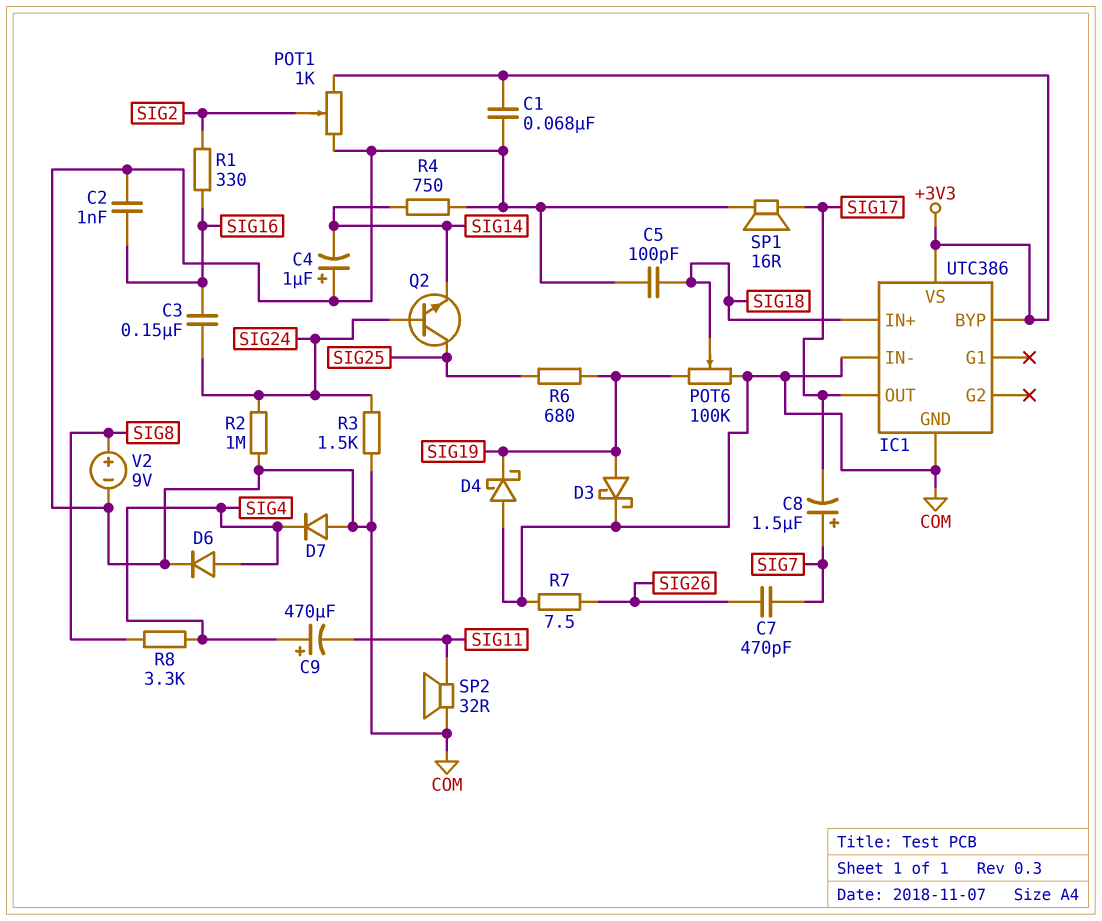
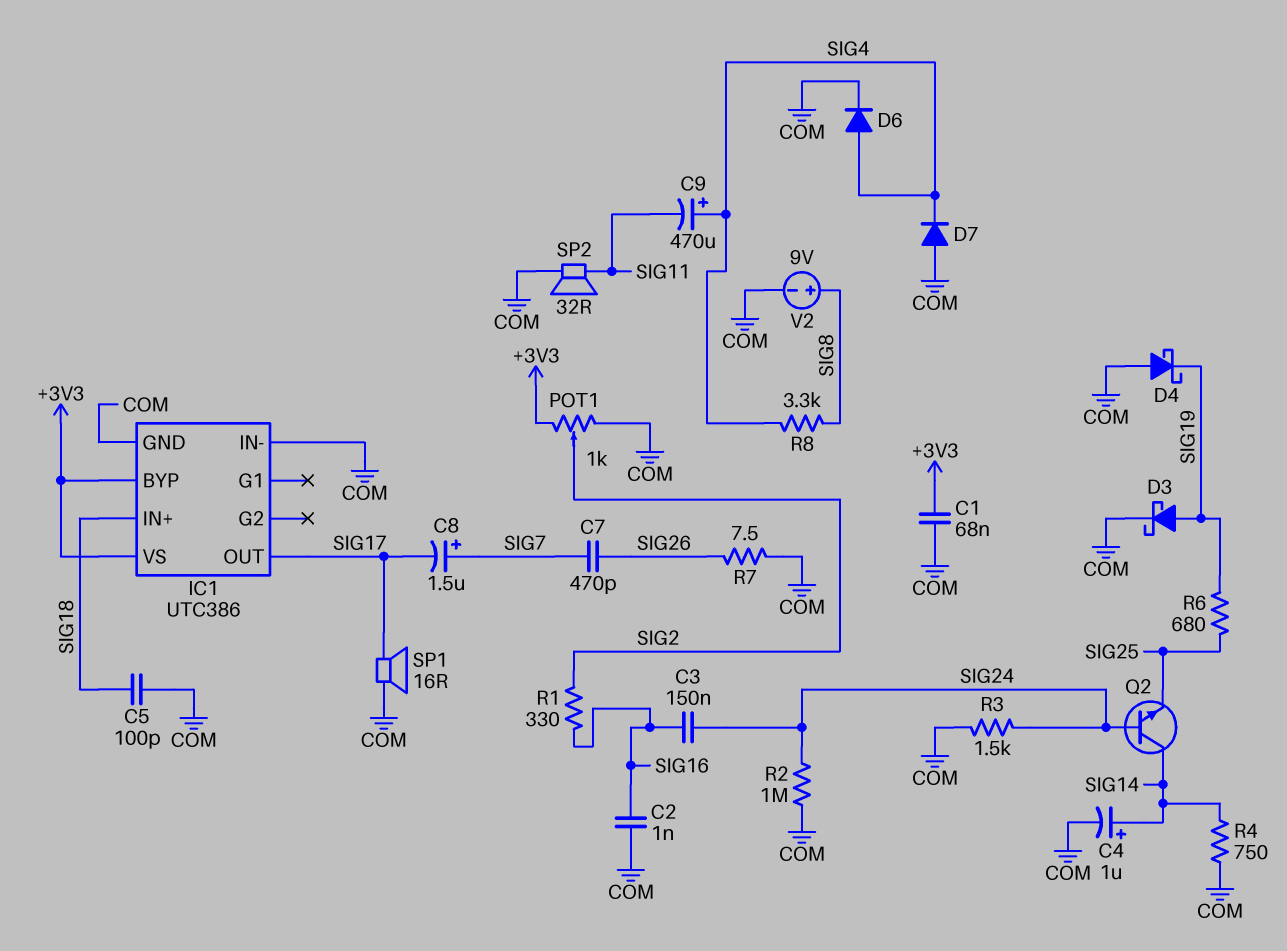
C4: 1uF (plus COM, minus SIG14) -> 1uF (plus SIG14, minus COM)
POT6: 100k (COM, SIG19, wiper SIG18) -> none
Q2: NPN (B SIG24, C SIG25, E SIG14) -> NPN (B SIG24, C SIG14, E SIG25)

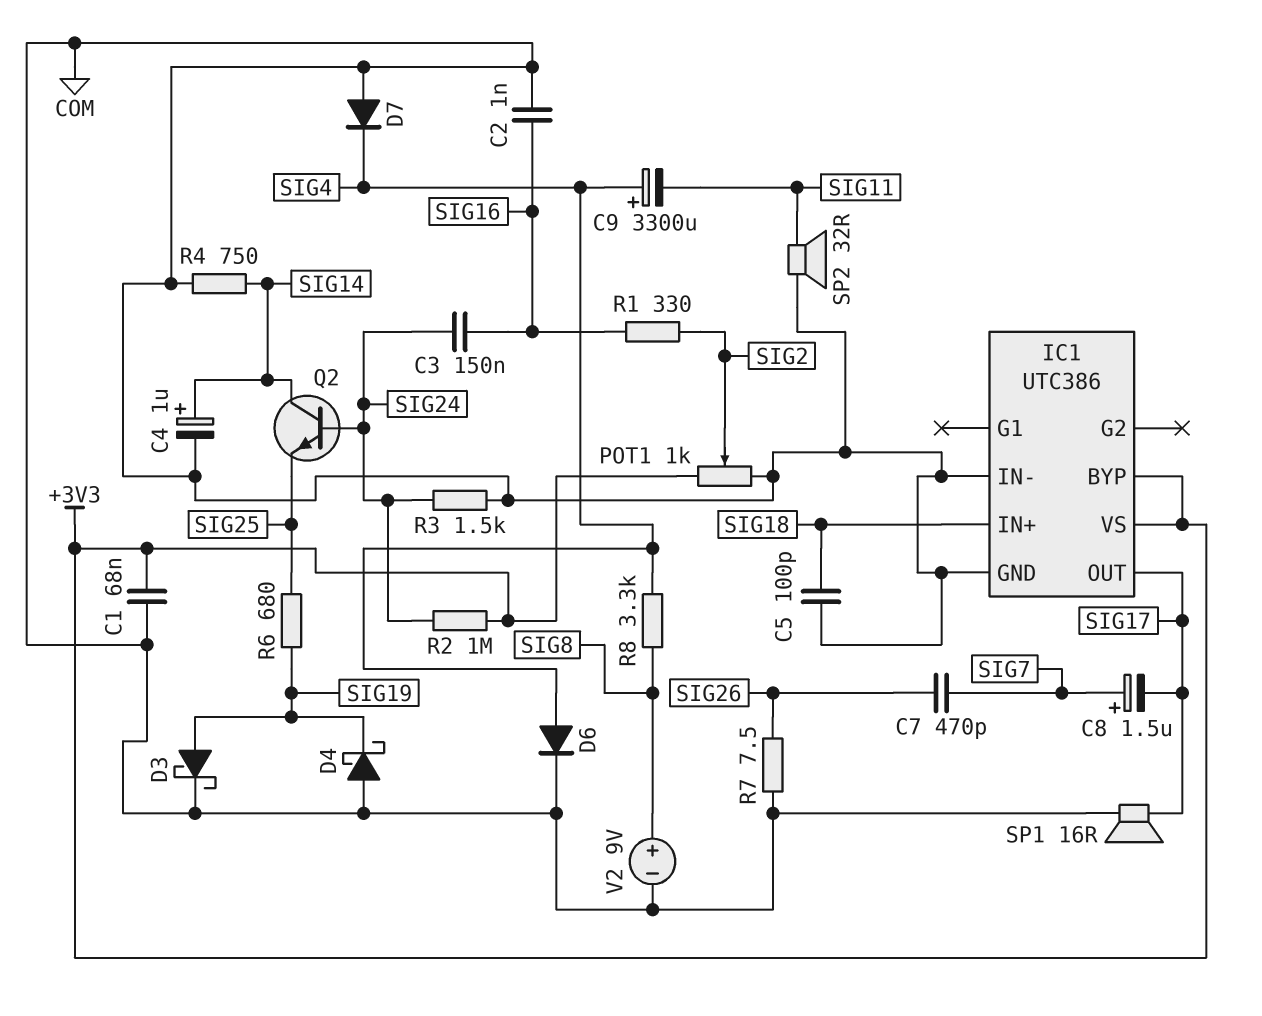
C9: 470uF (plus SIG4, minus SIG11) -> 3300uF (plus SIG4, minus SIG11)
R2: 1M (COM, SIG24) -> 1M (+3V3, SIG24)

